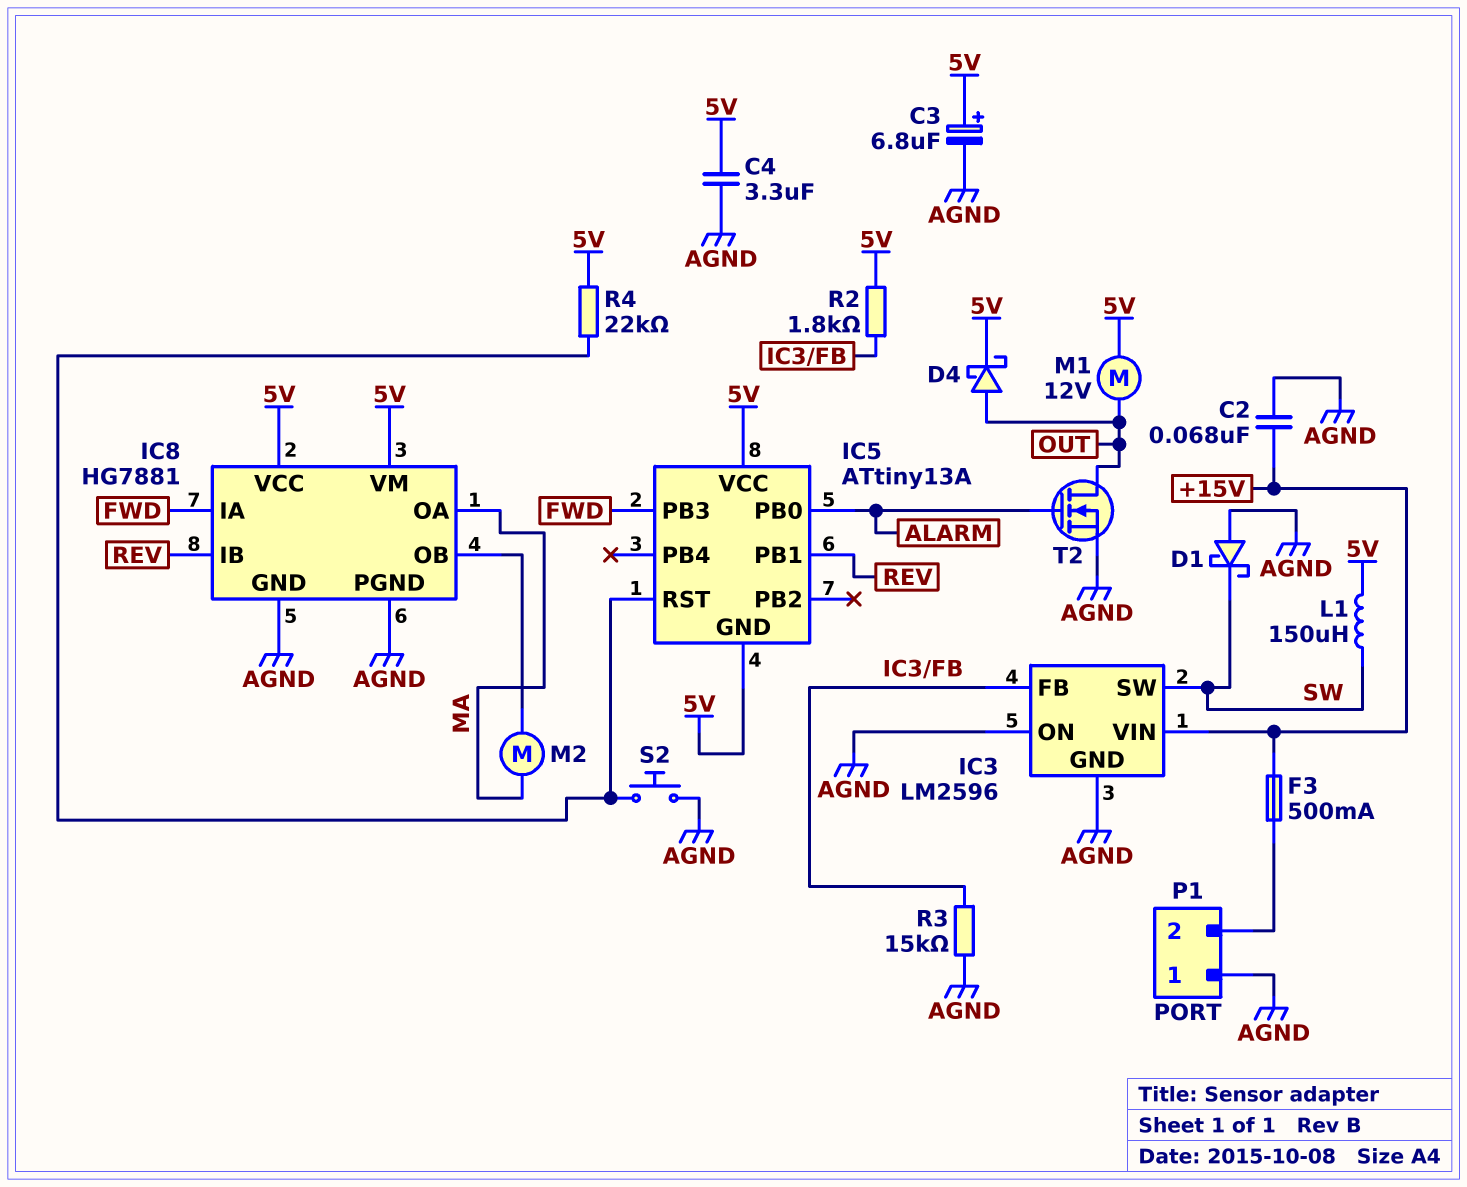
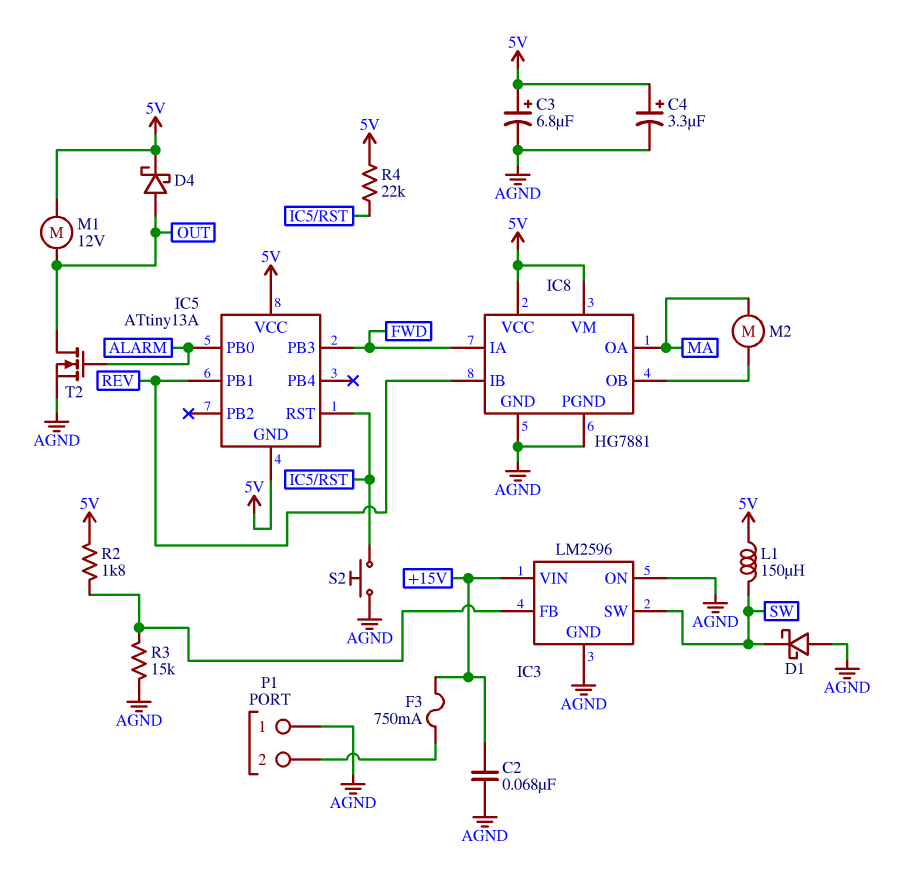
C4: 3.3uF (5V, AGND) -> 3.3uF (plus 5V, minus AGND)
F3: 500mA (+15V, P1/2) -> 750mA (+15V, P1/2)

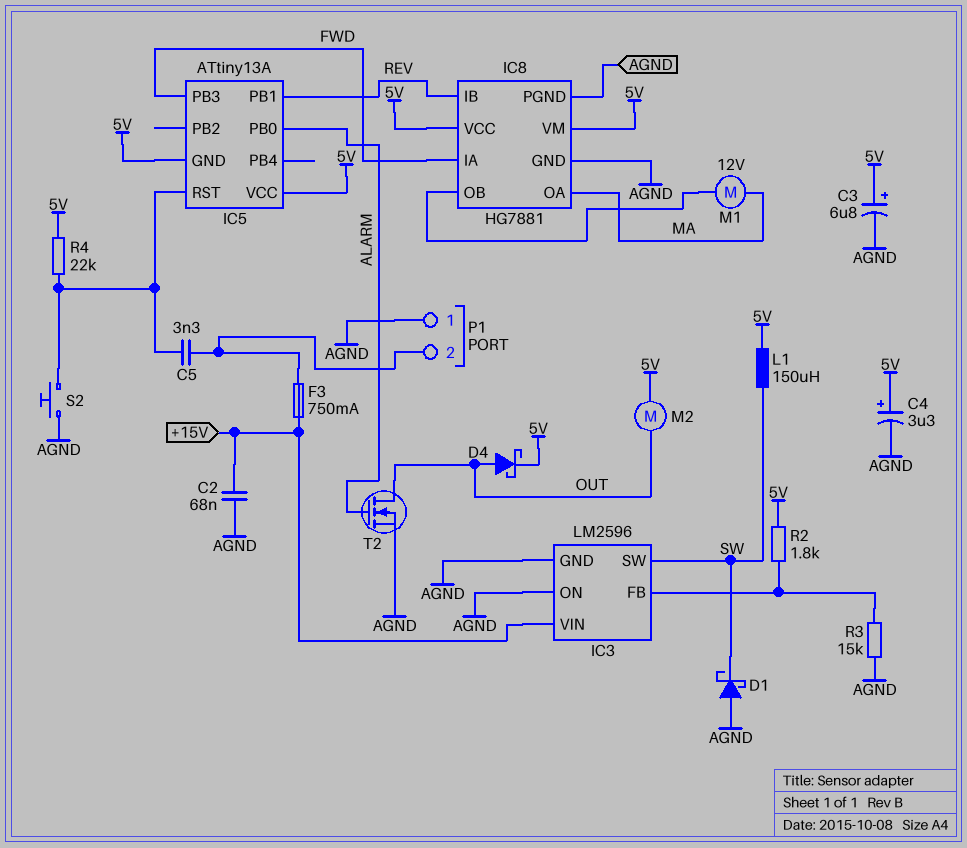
C5: none -> 3.3nF (IC5/RST, P1/2)
M1: motor 12V (5V, OUT) -> motor 12V (IC8/OB, MA)
M2: motor (IC8/OB, MA) -> motor (5V, OUT)

